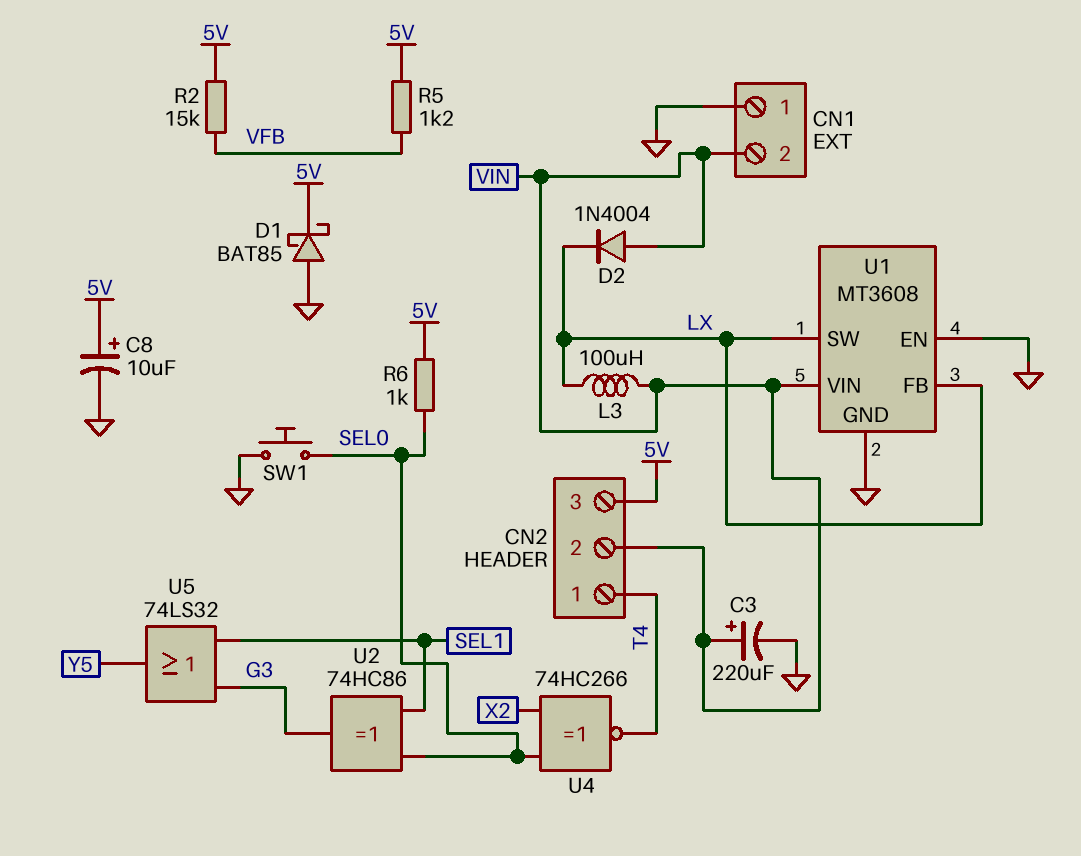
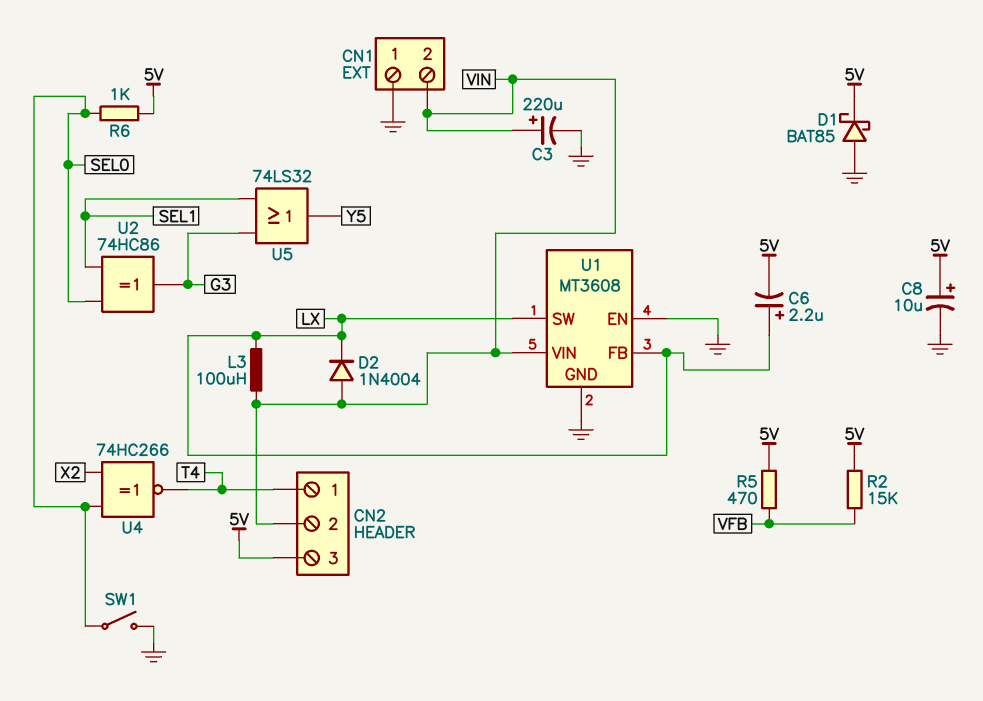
C6: none -> 2.2uF (plus LX, minus 5V)
R5: 1.2k (5V, VFB) -> 470 (5V, VFB)
SW1: button (GND, SEL0) -> switch (GND, SEL0)

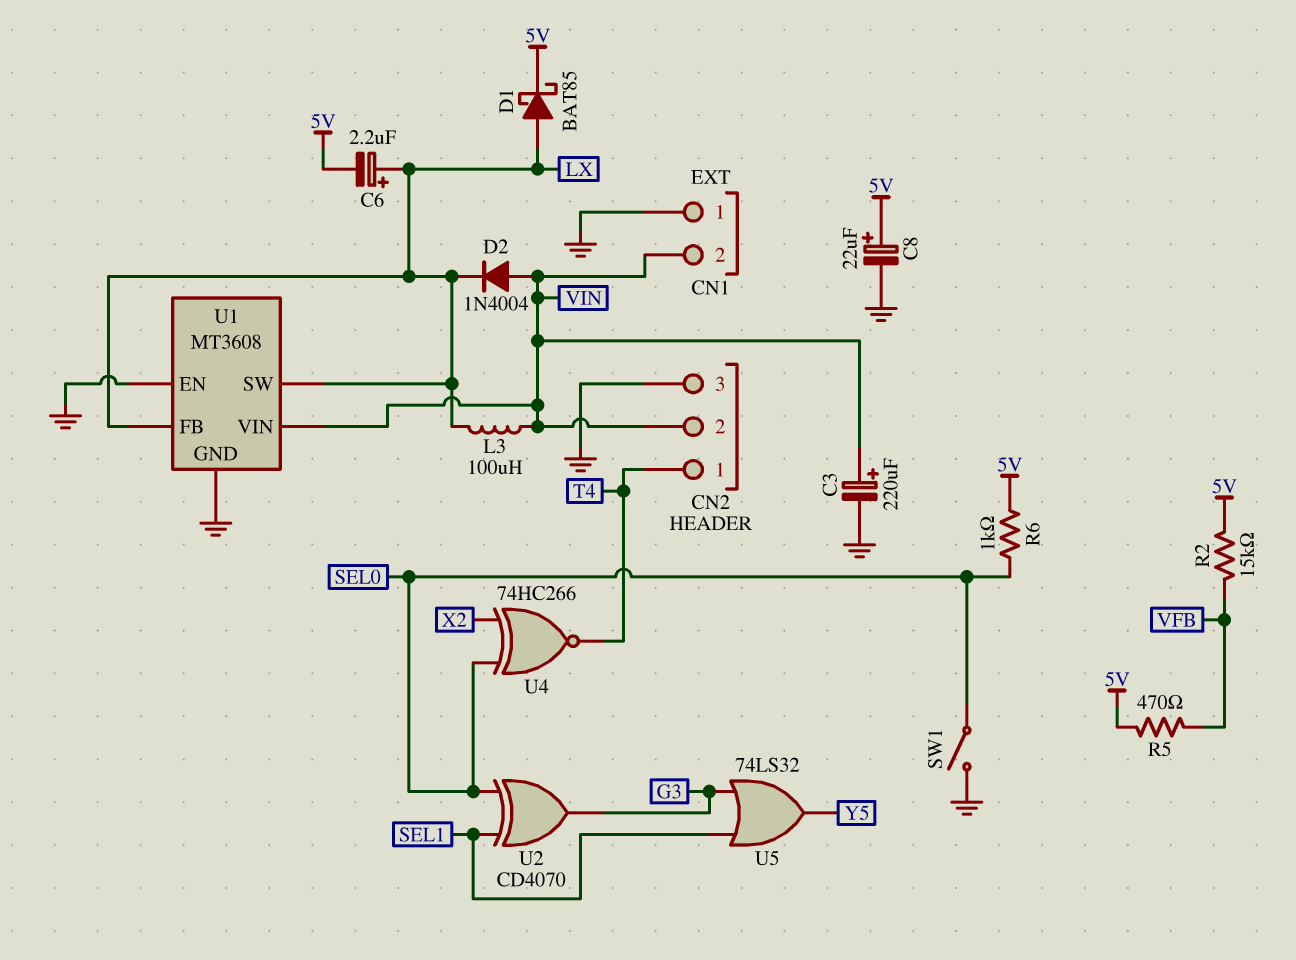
C8: 10uF (plus 5V, minus GND) -> 22uF (plus 5V, minus GND)
CN2 pin 3: 5V -> GND
D1: schottky BAT85 (A GND, K 5V) -> schottky BAT85 (A LX, K 5V)
U2: XOR 74HC86 (in SEL0, in SEL1, out G3) -> XOR CD4070 (in SEL0, in SEL1, out G3)

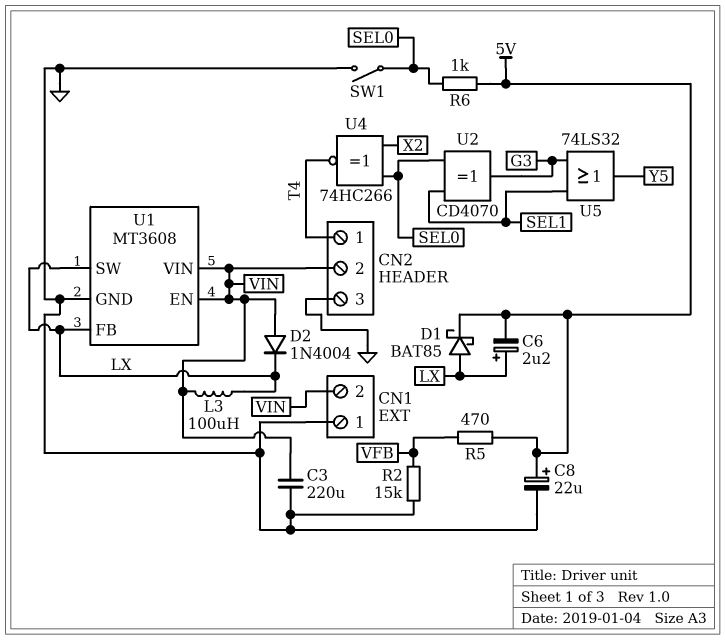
C3: 220uF (plus VIN, minus GND) -> 220uF (GND, VIN)
R2: 15k (5V, VFB) -> 15k (GND, VFB)
U1 pin EN: GND -> VIN

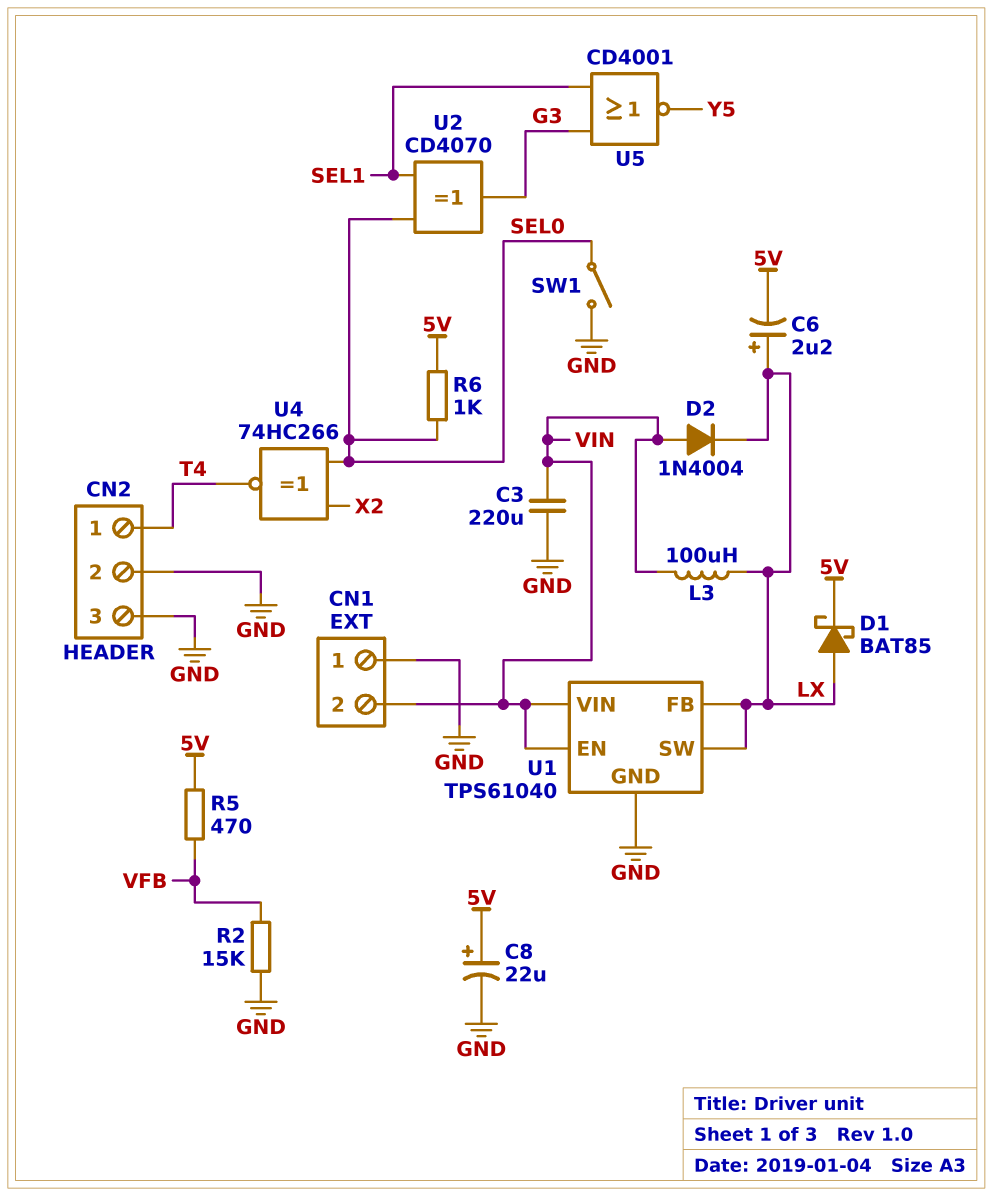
CN2 pin 2: VIN -> GND
U1: MT3608 -> TPS61040
U5: OR 74LS32 (in G3, in SEL1, out Y5) -> NOR CD4001 (in G3, in SEL1, out Y5)

